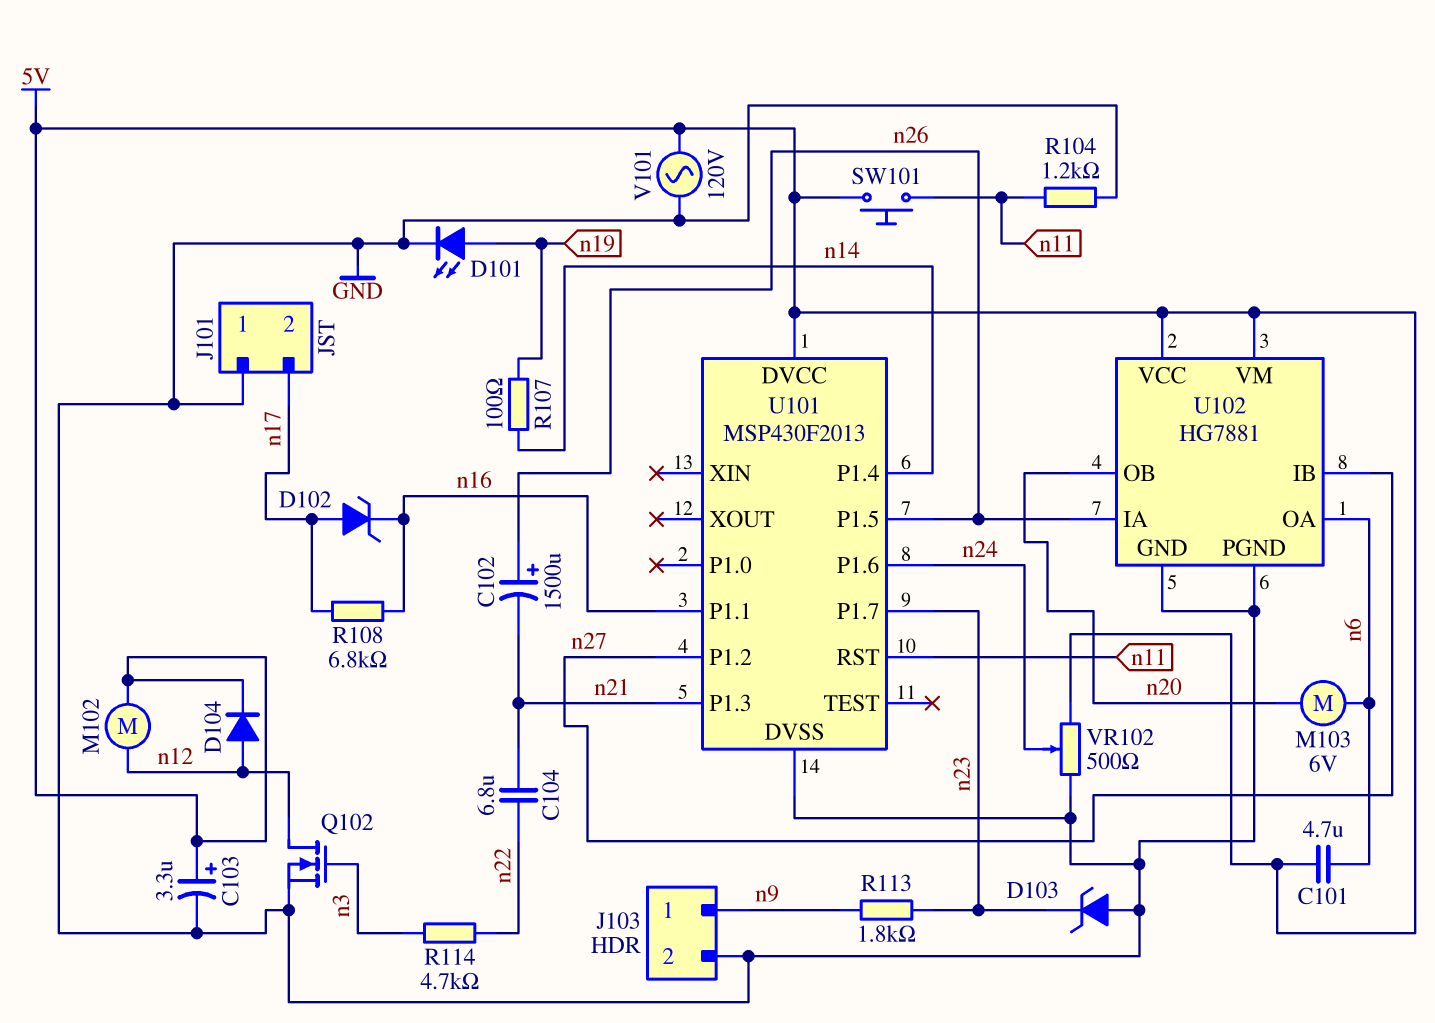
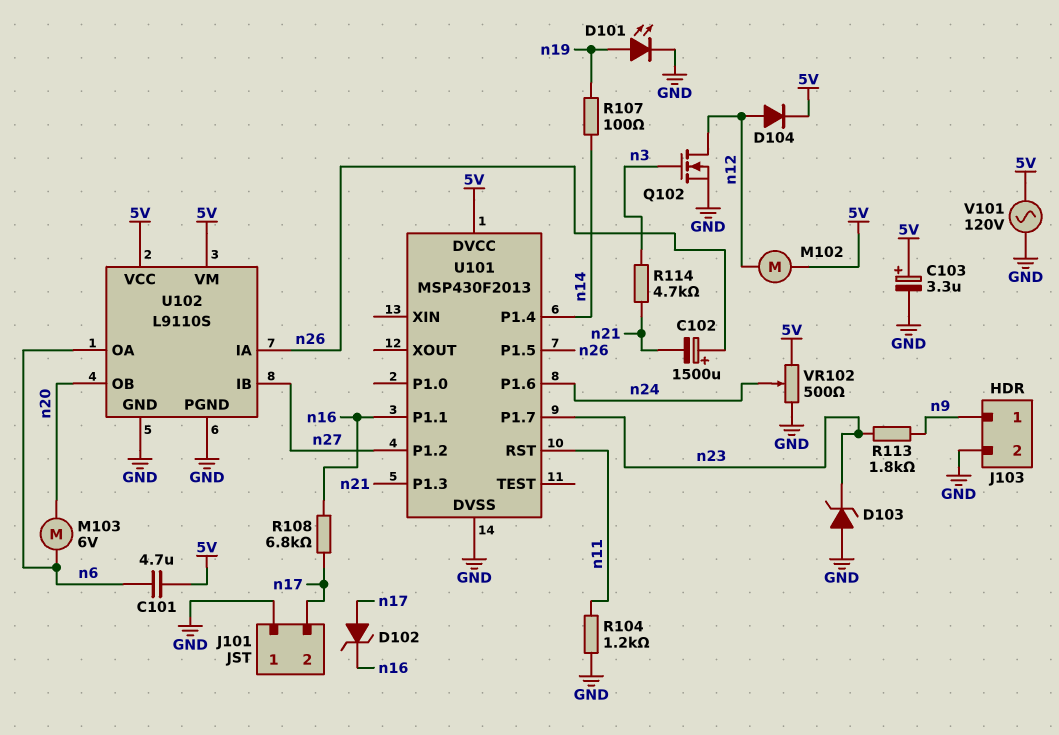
C104: 6.8uF (n21, n22) -> none
R114: 4.7k (n3, n22) -> 4.7k (n3, n21)
SW101: button (5V, n11) -> none
U102: HG7881 -> L9110S

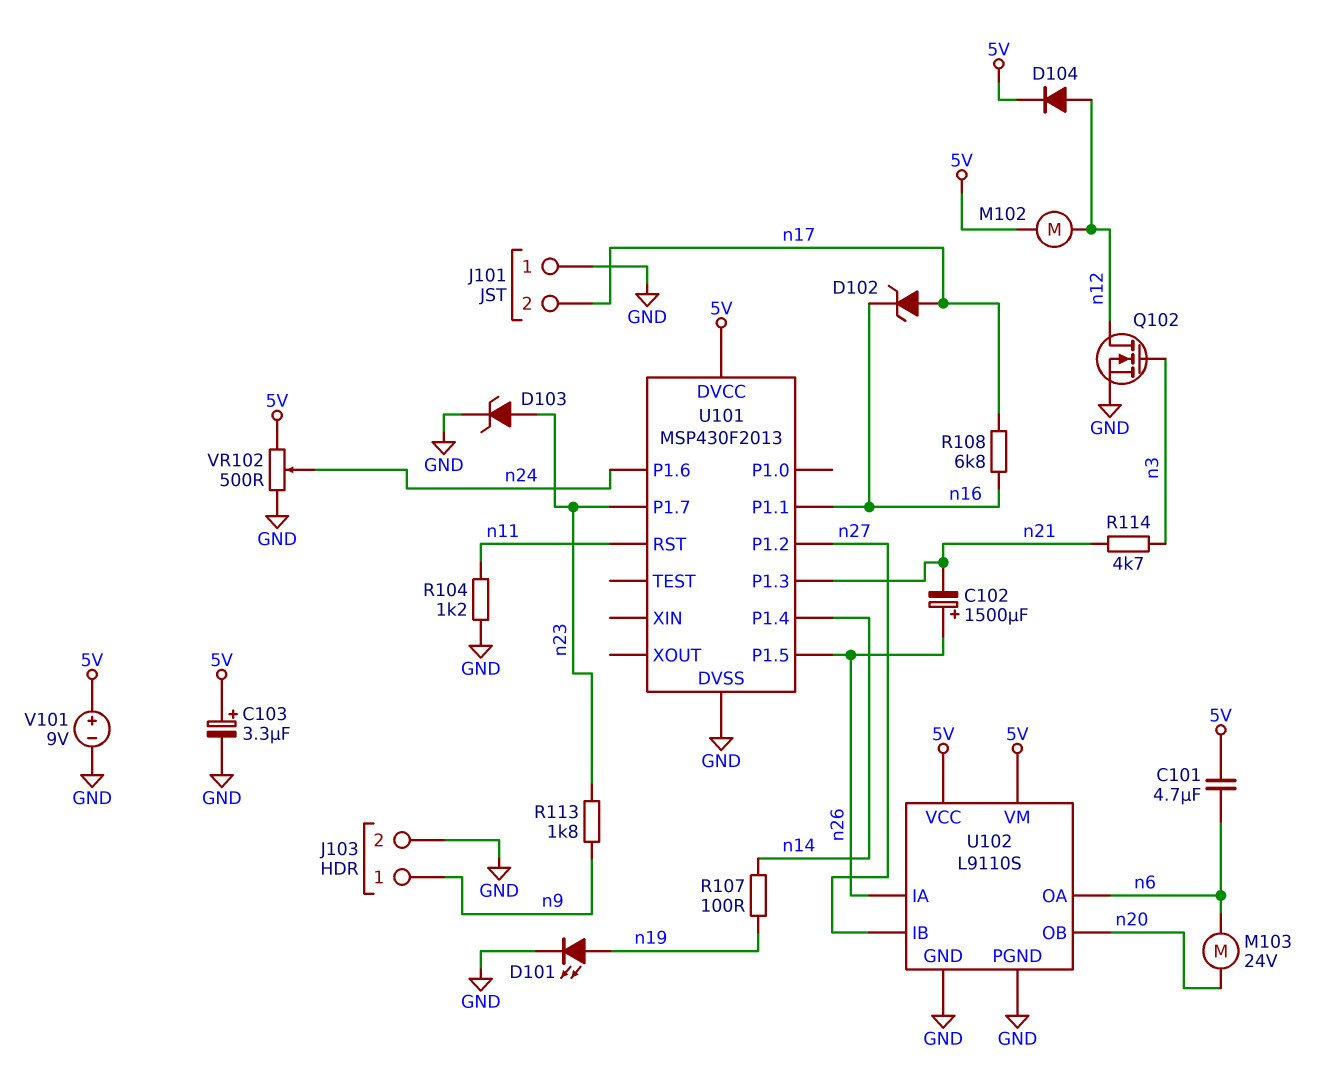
D103: zener (A GND, K n23) -> zener (A n23, K GND)
M103: motor 6V (n6, n20) -> motor 24V (n6, n20)
V101: AC 120V (5V, GND) -> 9V (plus 5V, minus GND)

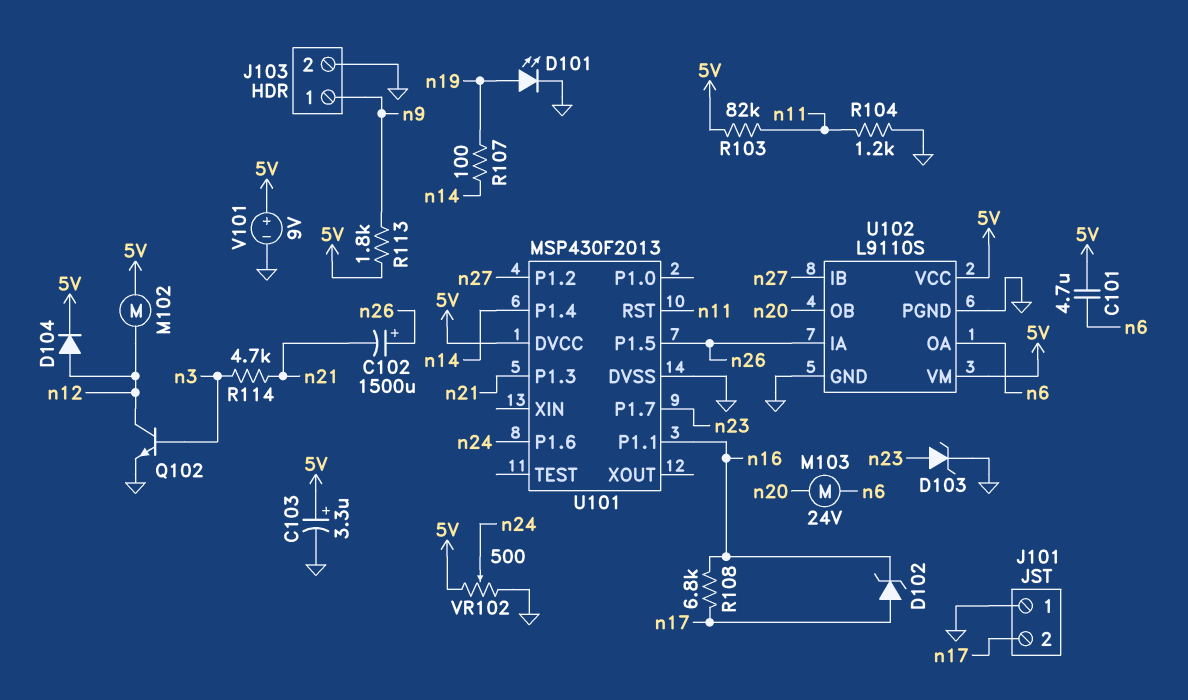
Q102: NMOS (G n3, D n12, S GND) -> NPN (B n3, C n12, E GND)
R103: none -> 82k (5V, n11)
R113: 1.8k (n9, n23) -> 1.8k (5V, n9)

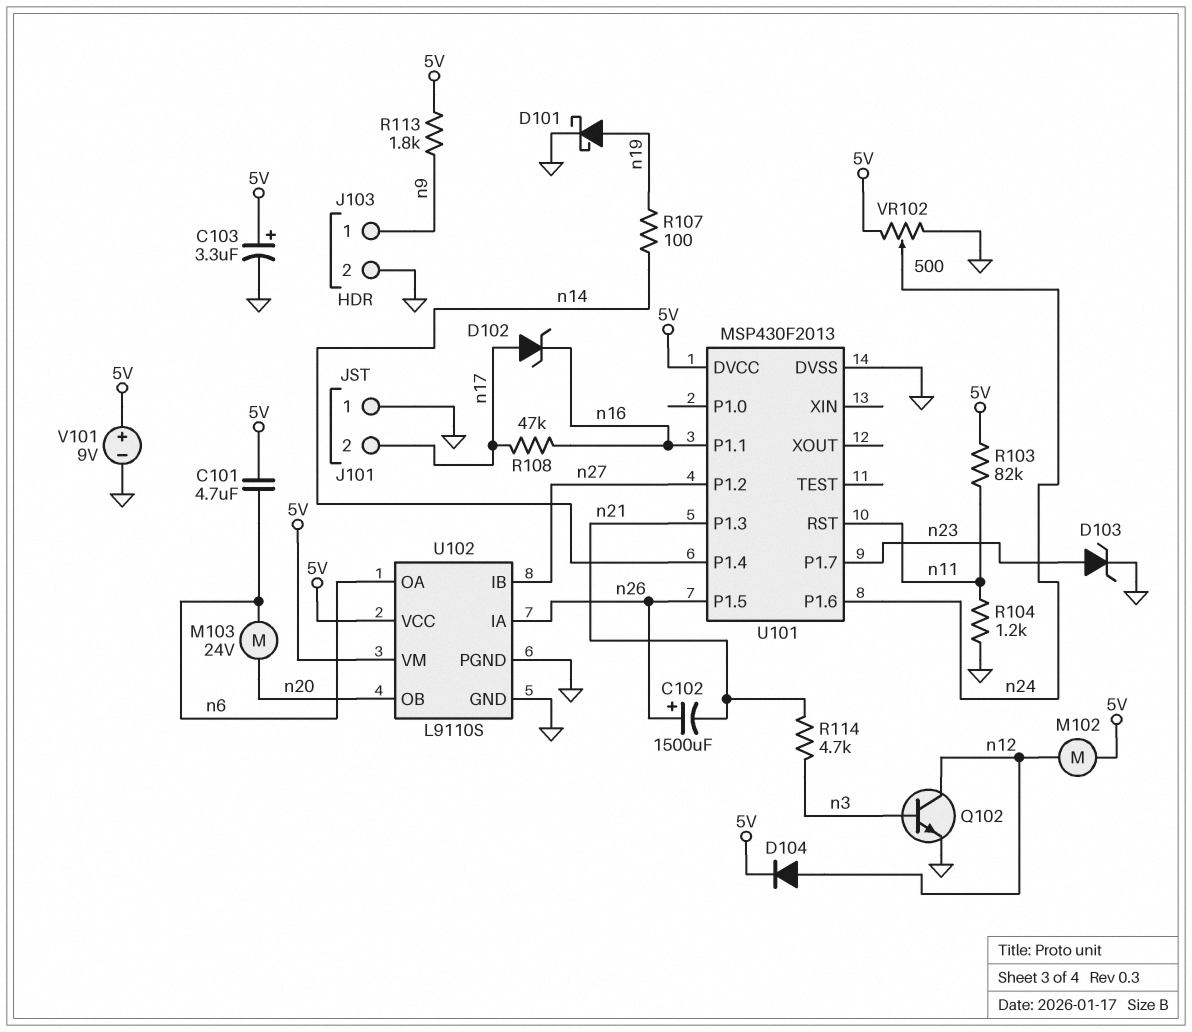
D101: LED (A n19, K GND) -> schottky (A n19, K GND)
R108: 6.8k (n16, n17) -> 47k (n16, n17)

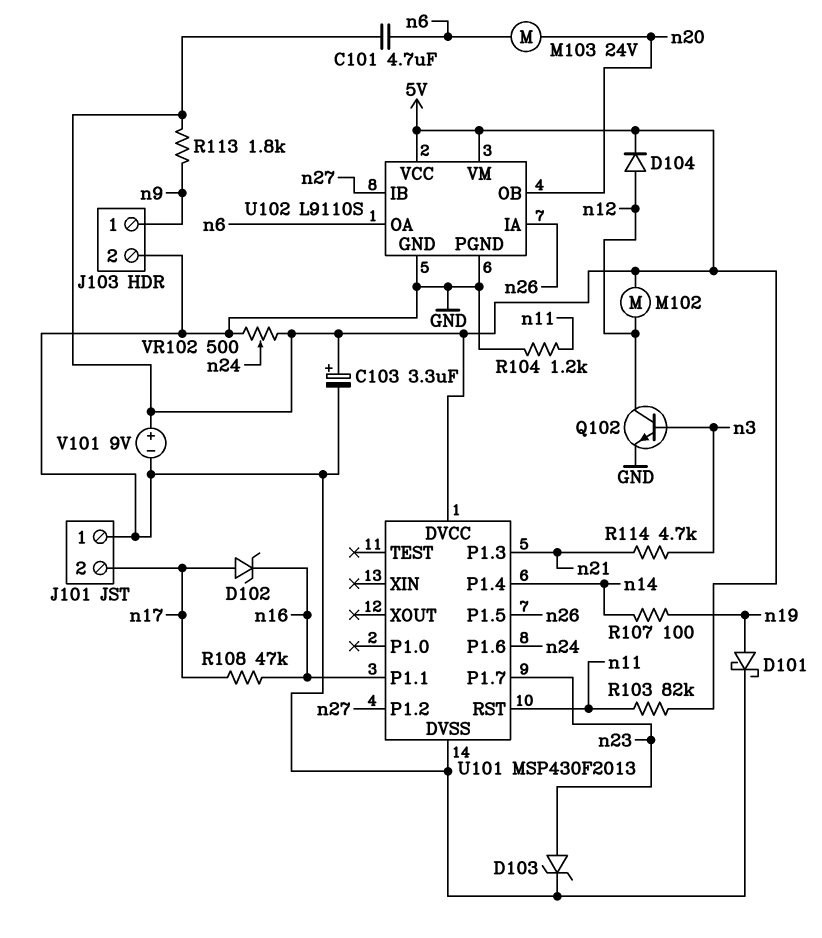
C102: 1500uF (plus n26, minus n21) -> none

